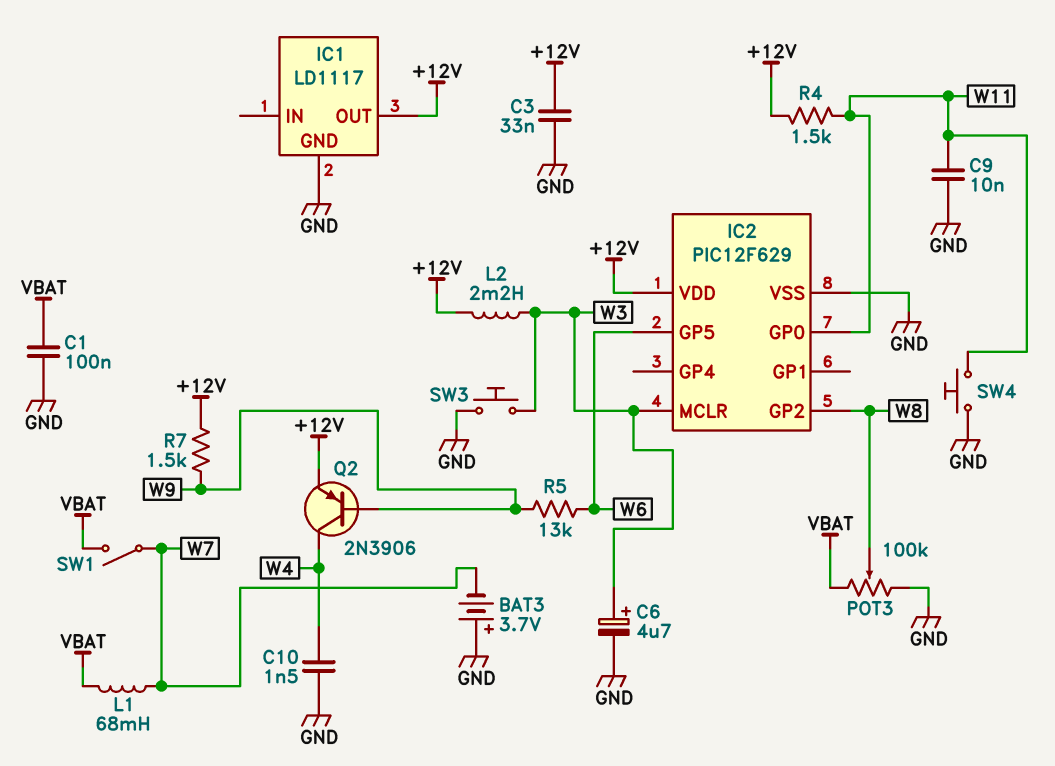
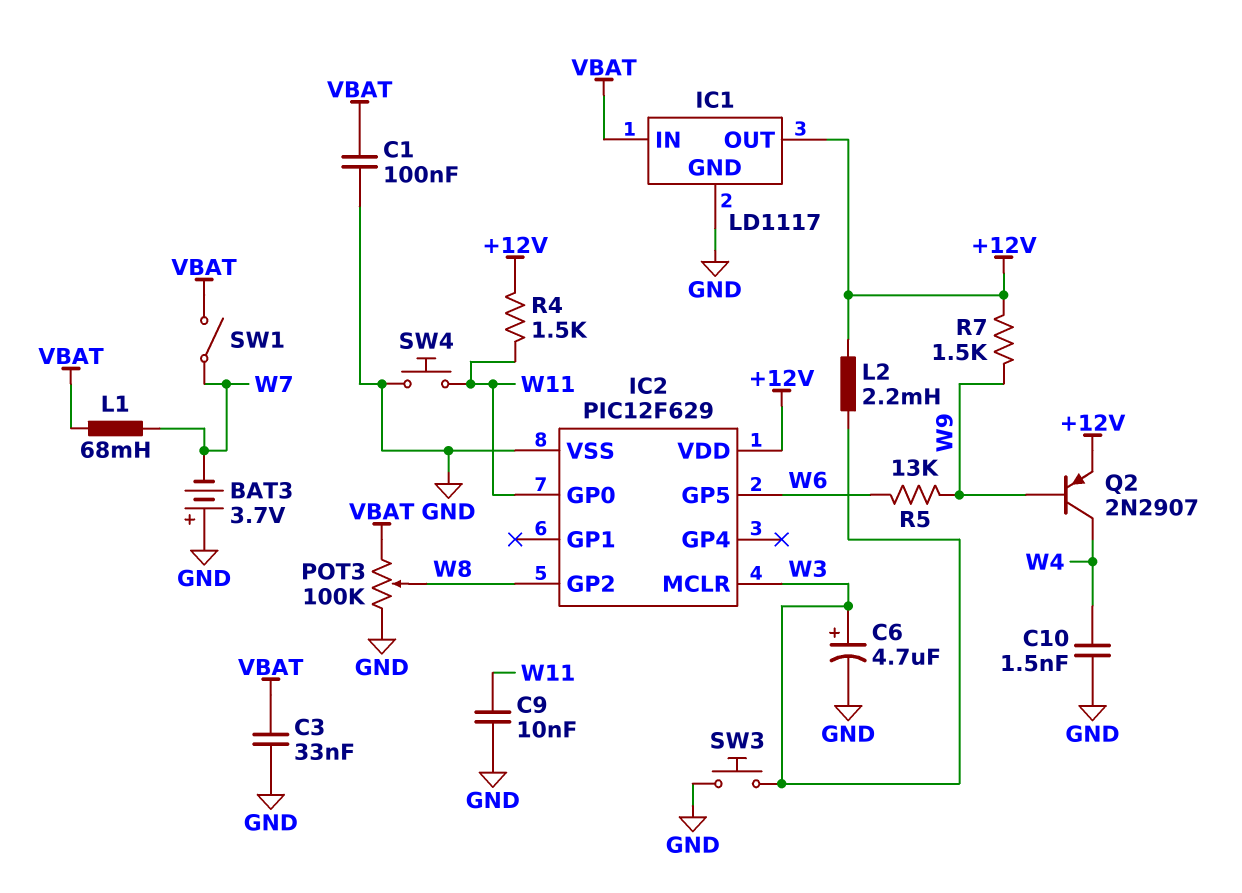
C3: 33nF (+12V, GND) -> 33nF (GND, VBAT)
IC1 pin IN: none -> VBAT
Q2: PNP 2N3906 (B W9, C W4, E +12V) -> PNP 2N2907 (B W9, C W4, E +12V)

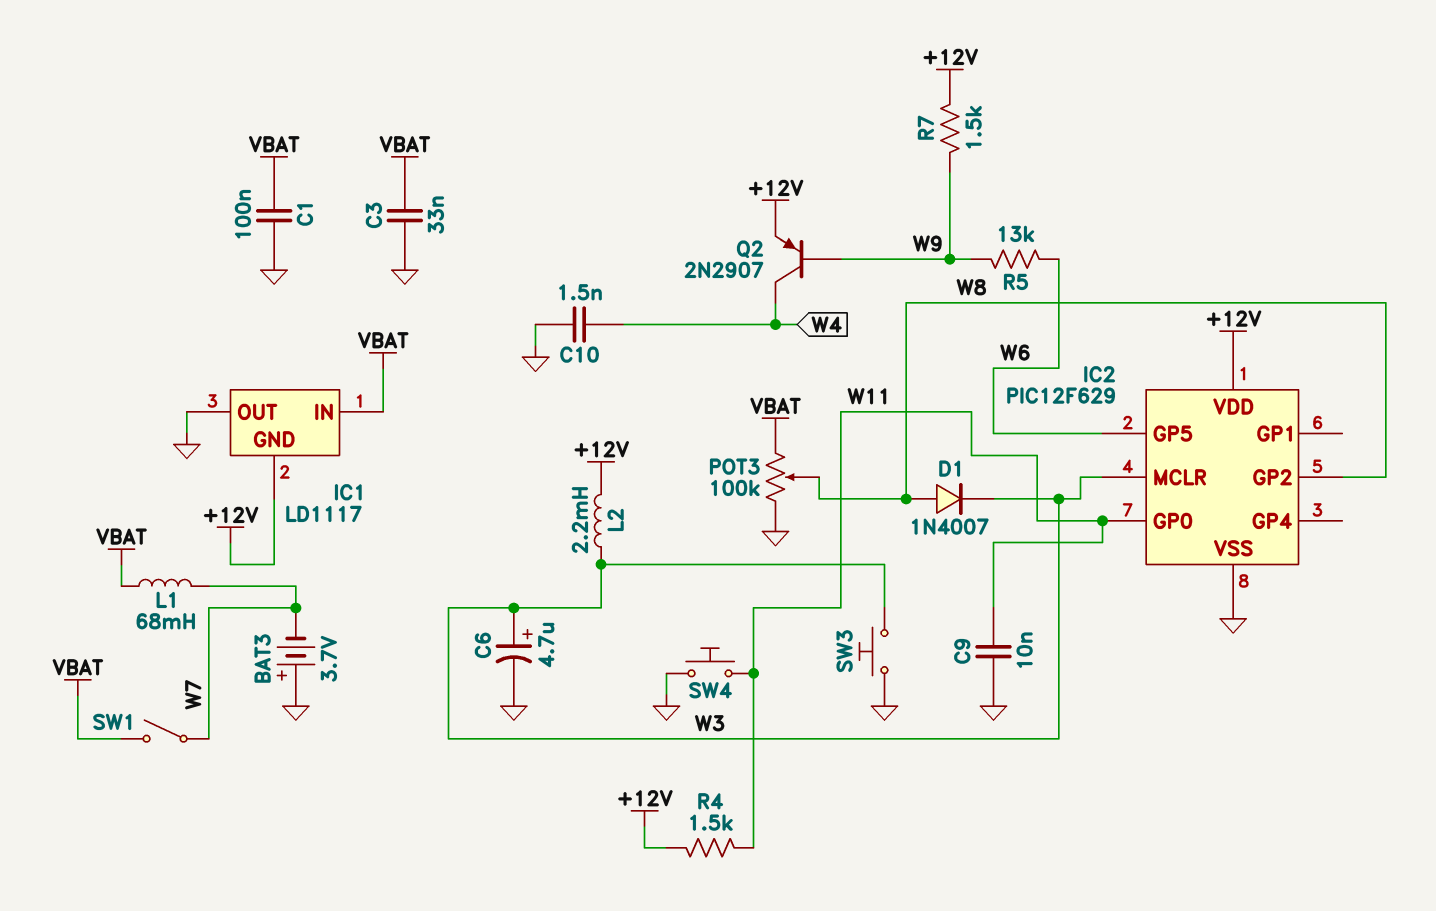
D1: none -> diode 1N4007 (A W8, K W3)
IC1 pin GND: GND -> +12V
IC1 pin OUT: +12V -> GND

